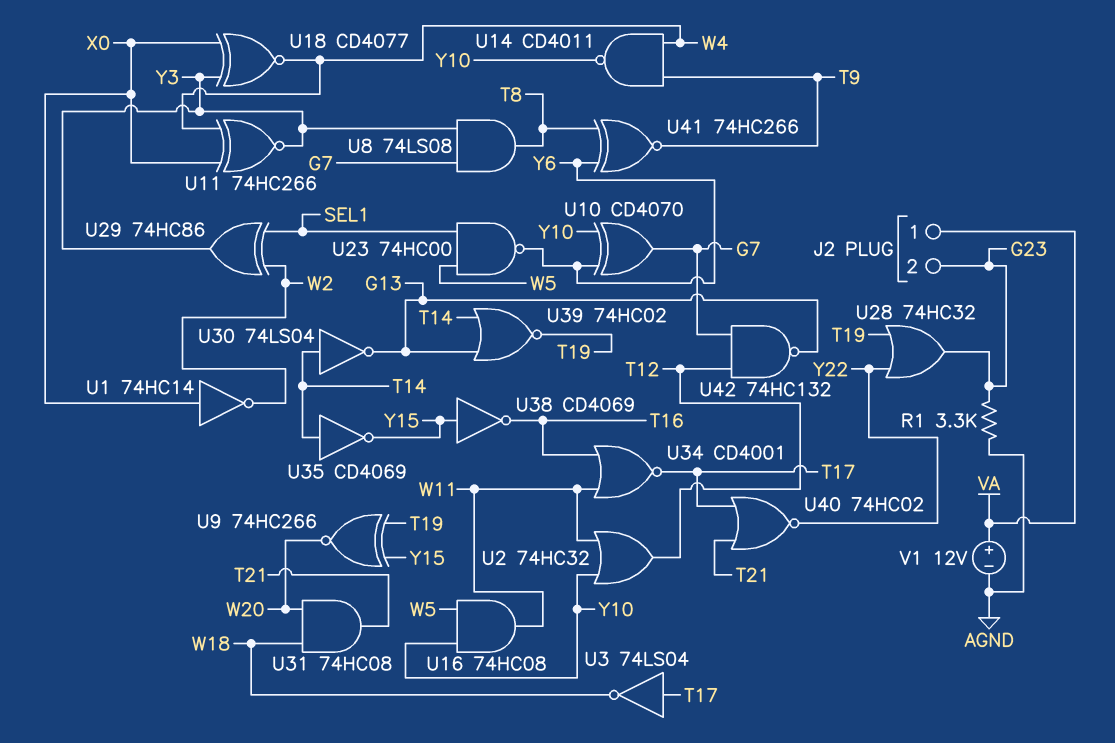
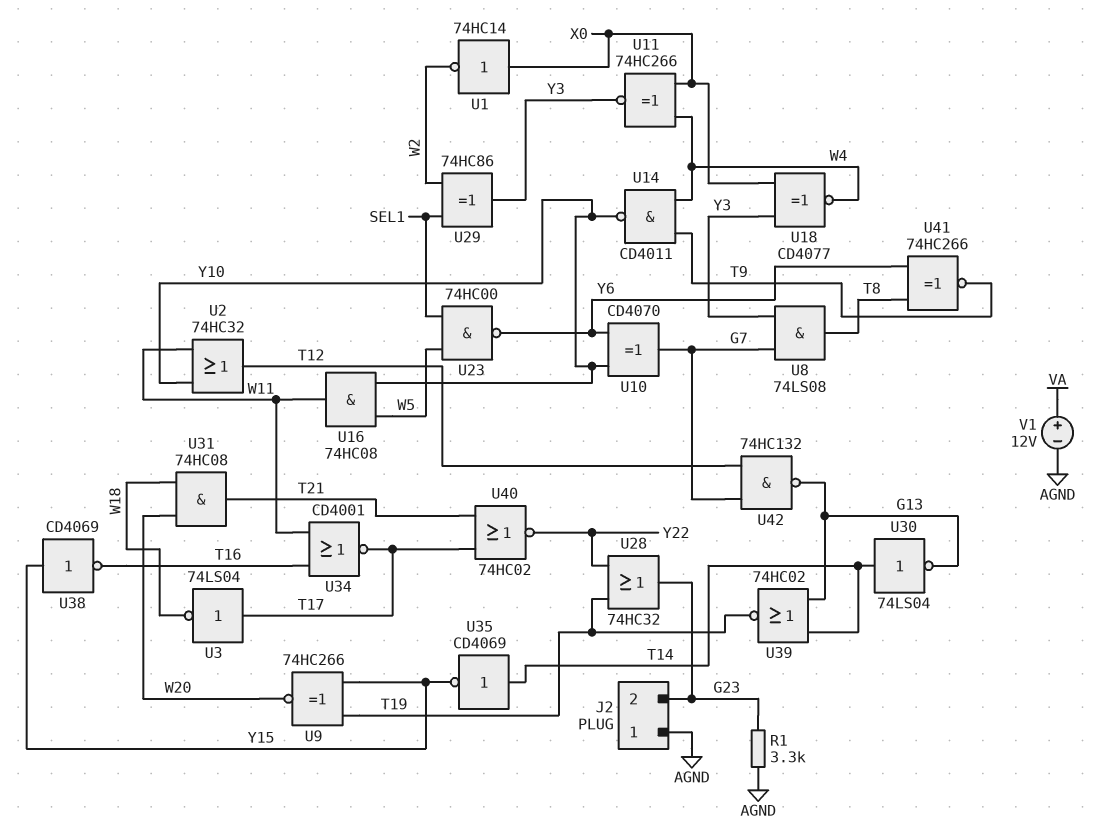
J2 pin 1: VA -> AGND

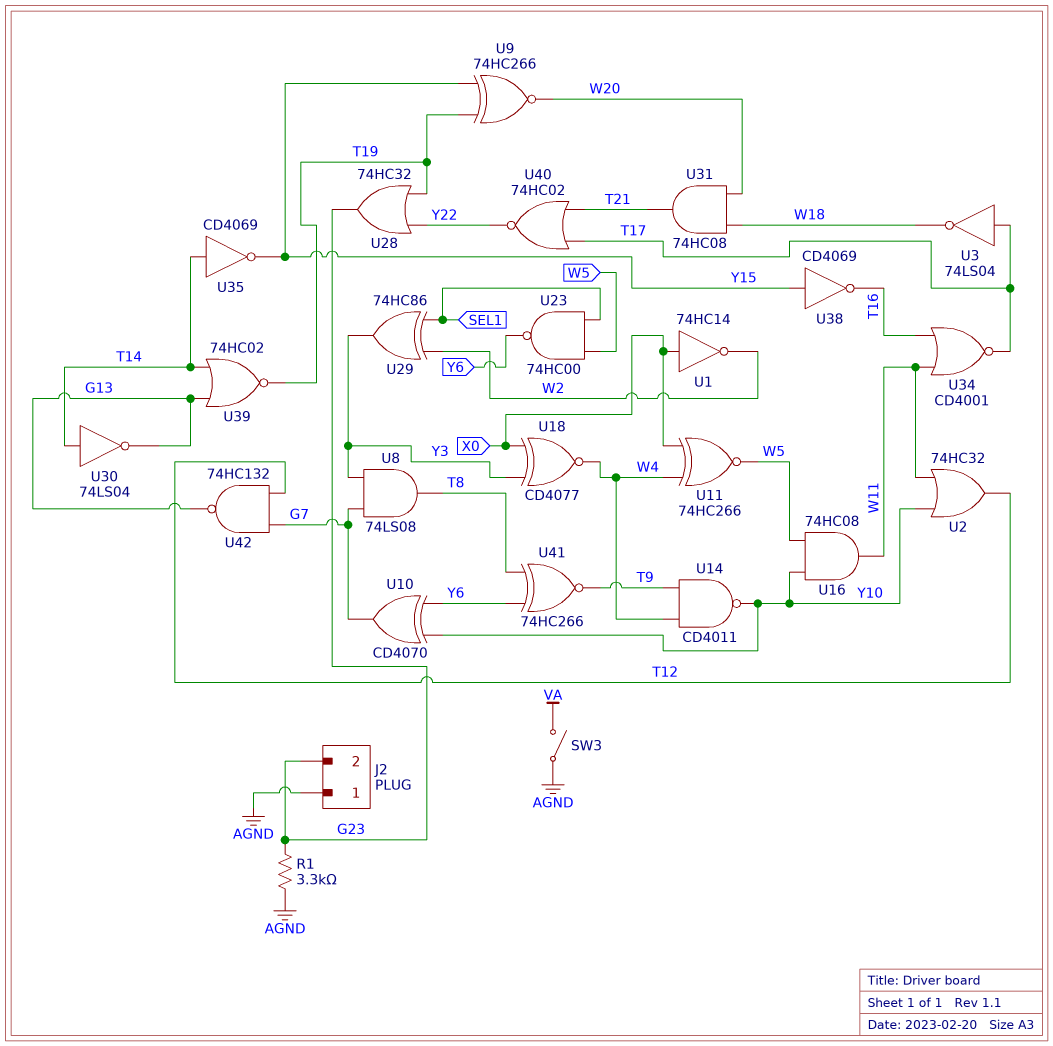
SW3: none -> switch (AGND, VA)
U11: XNOR 74HC266 (in W4, in X0, out Y3) -> XNOR 74HC266 (in W4, in X0, out W5)
V1: 12V (plus VA, minus AGND) -> none

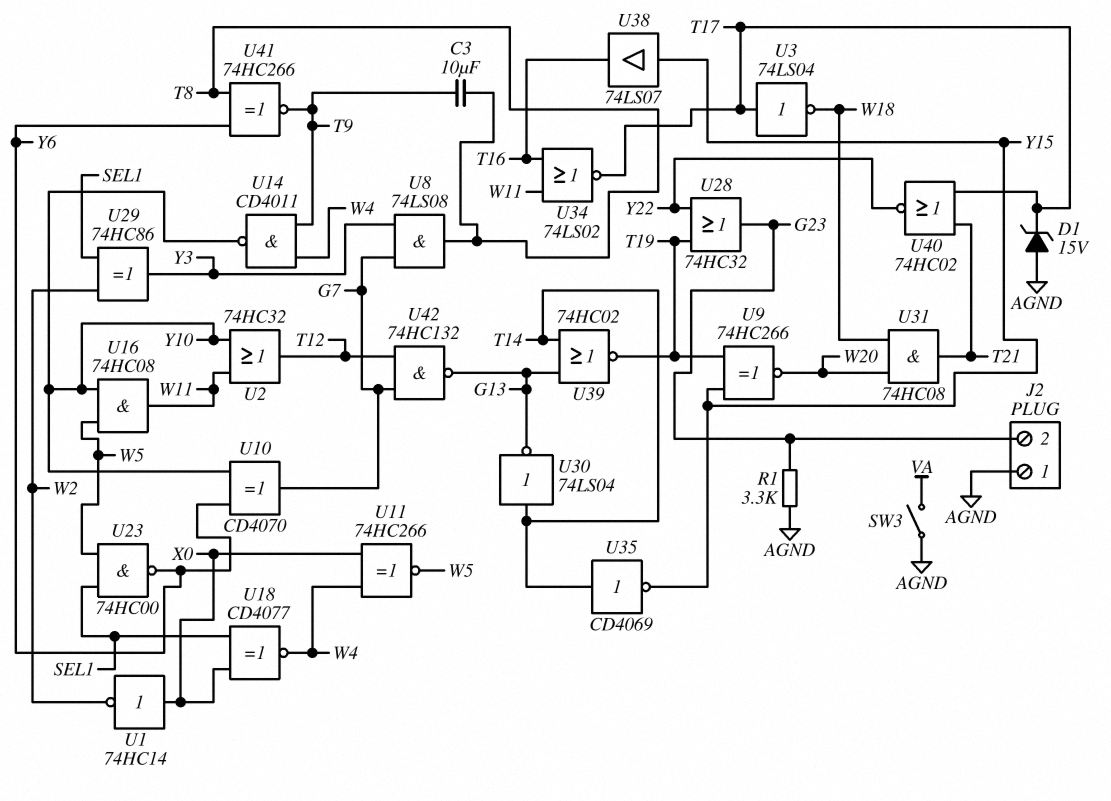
C3: none -> 10uF (T8, T9)
D1: none -> zener 15V (A AGND, K T17)
U18: XNOR CD4077 (in X0, in Y3, out W4) -> XNOR CD4077 (in SEL1, in X0, out W4)
U34: NOR CD4001 (in T16, in W11, out T17) -> NOR 74LS02 (in T16, in W11, out T17)
U38: NOT CD4069 (in Y15, out T16) -> buffer 74LS07 (in Y15, out T16)

